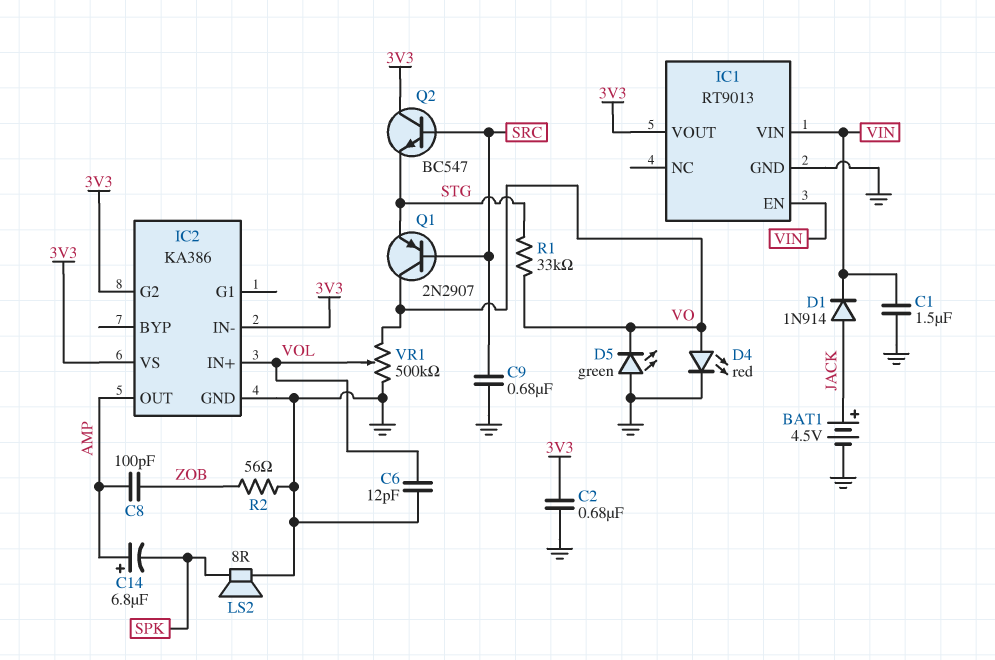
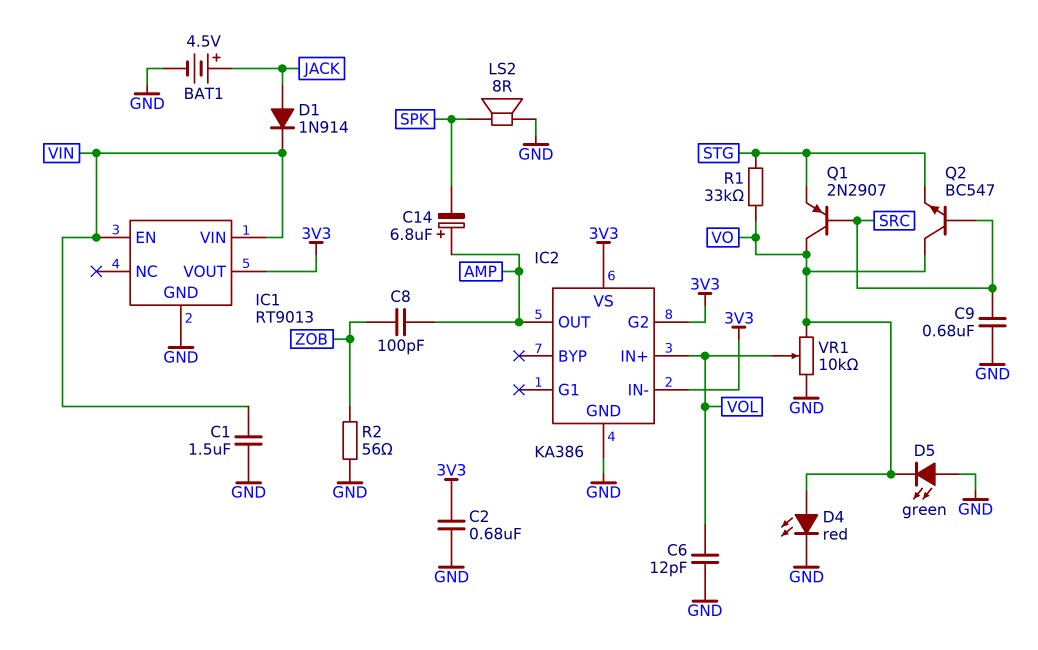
Q2: NPN BC547 (B SRC, C 3V3, E STG) -> NPN BC547 (B SRC, C VO, E STG)
VR1: 500k (GND, VO, wiper VOL) -> 10k (GND, VO, wiper VOL)

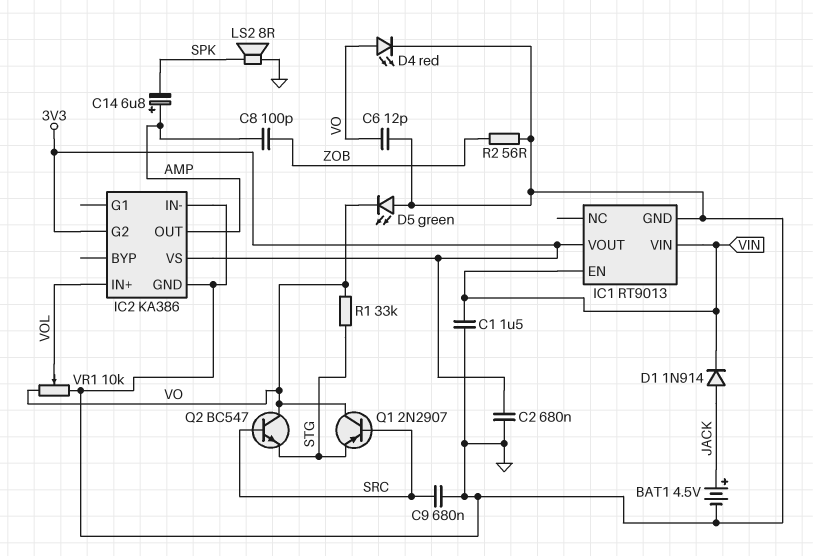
C6: 12pF (GND, VOL) -> 12pF (GND, VO)
IC2 pin IN-: 3V3 -> GND

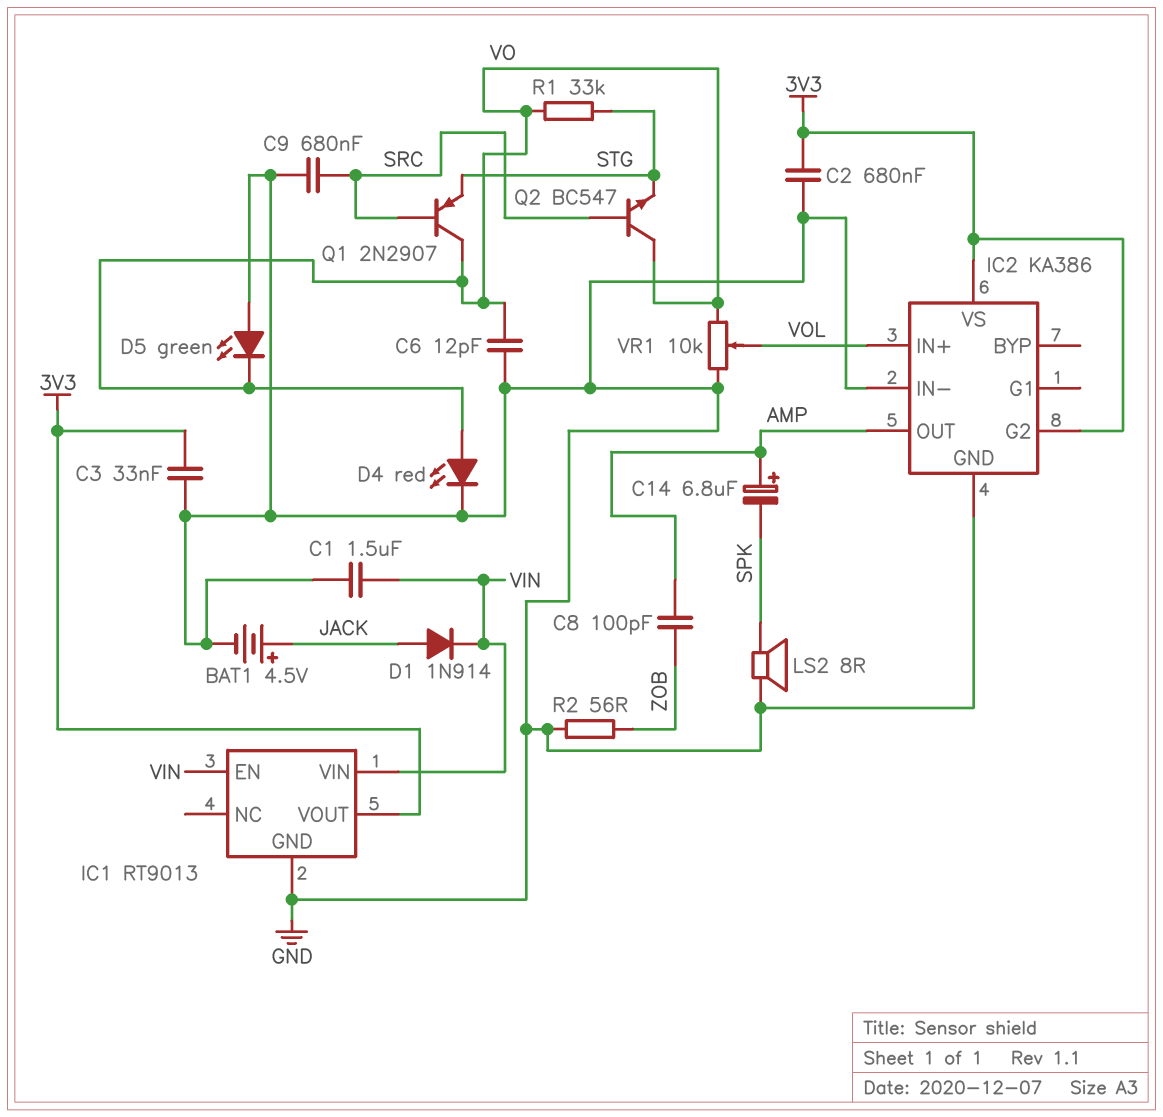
C3: none -> 33nF (3V3, GND)

